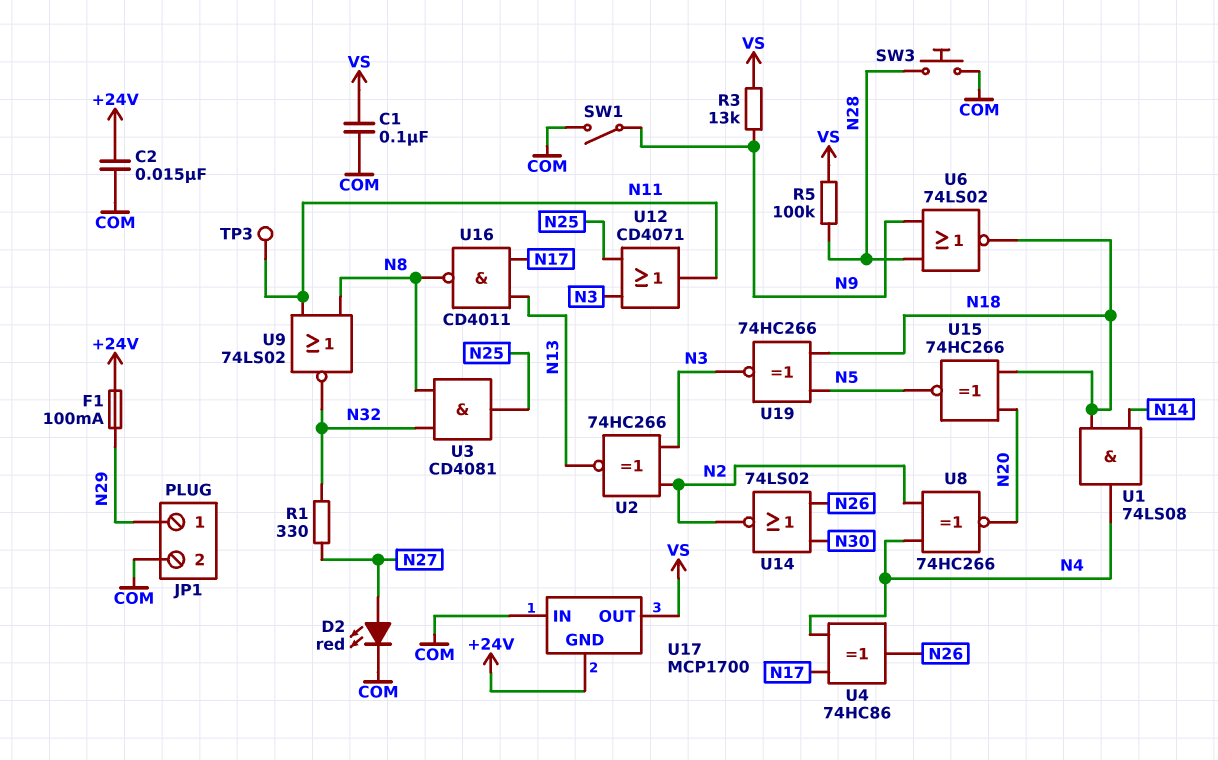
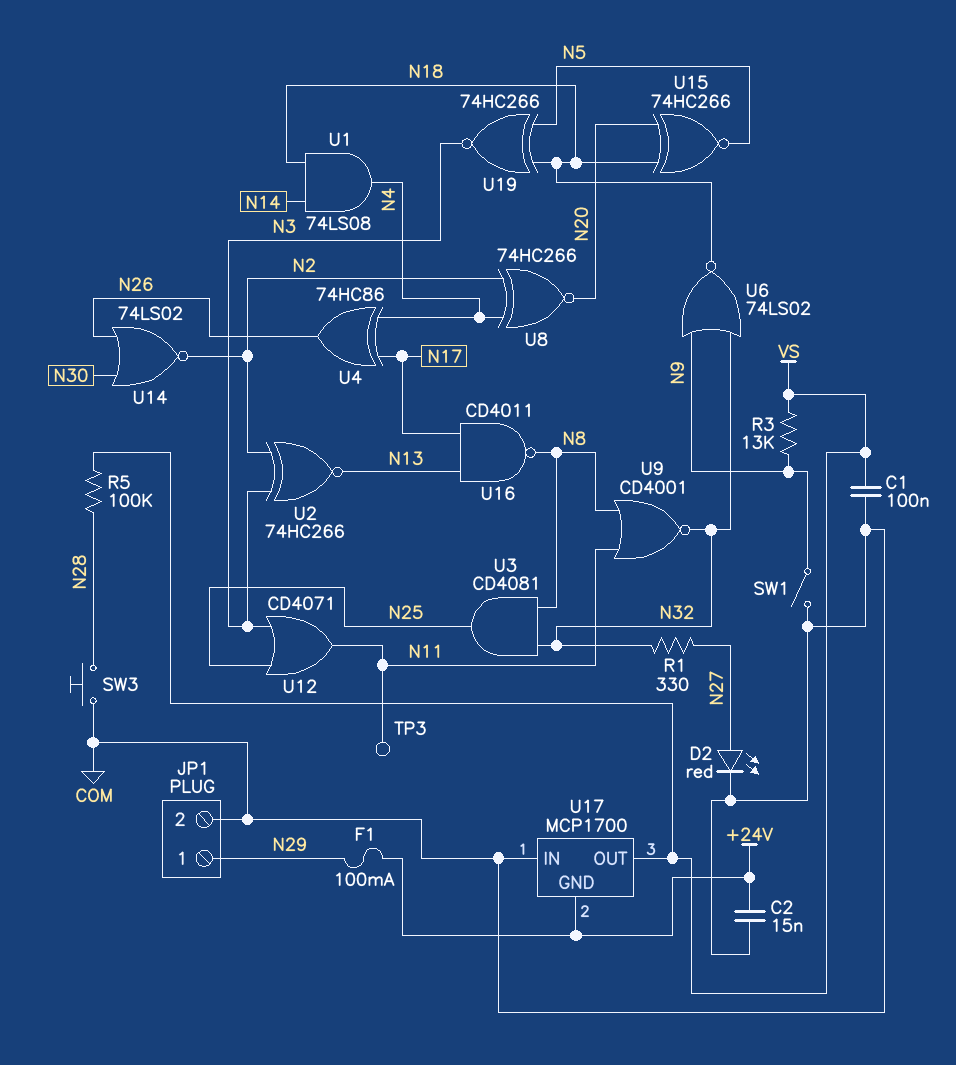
U6: NOR 74LS02 (in N9, in N28, out N18) -> NOR 74LS02 (in N9, in N32, out N18)
U9: NOR 74LS02 (in N8, in N11, out N32) -> NOR CD4001 (in N8, in N11, out N32)

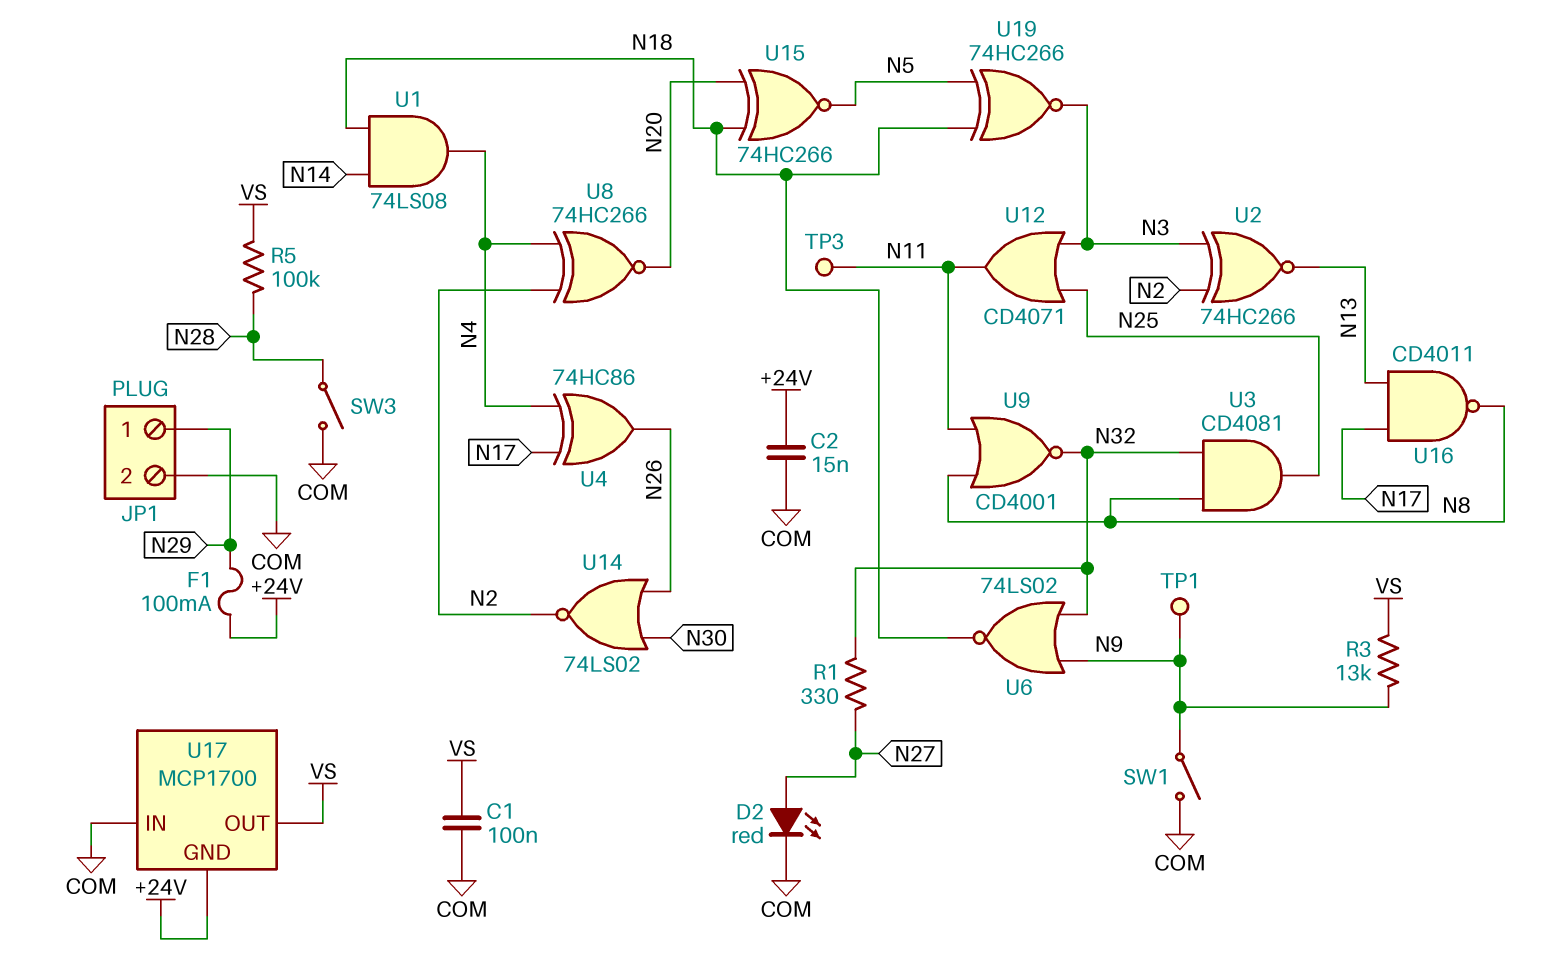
SW3: button (COM, N28) -> switch (COM, N28)
TP1: none -> test point (N9)

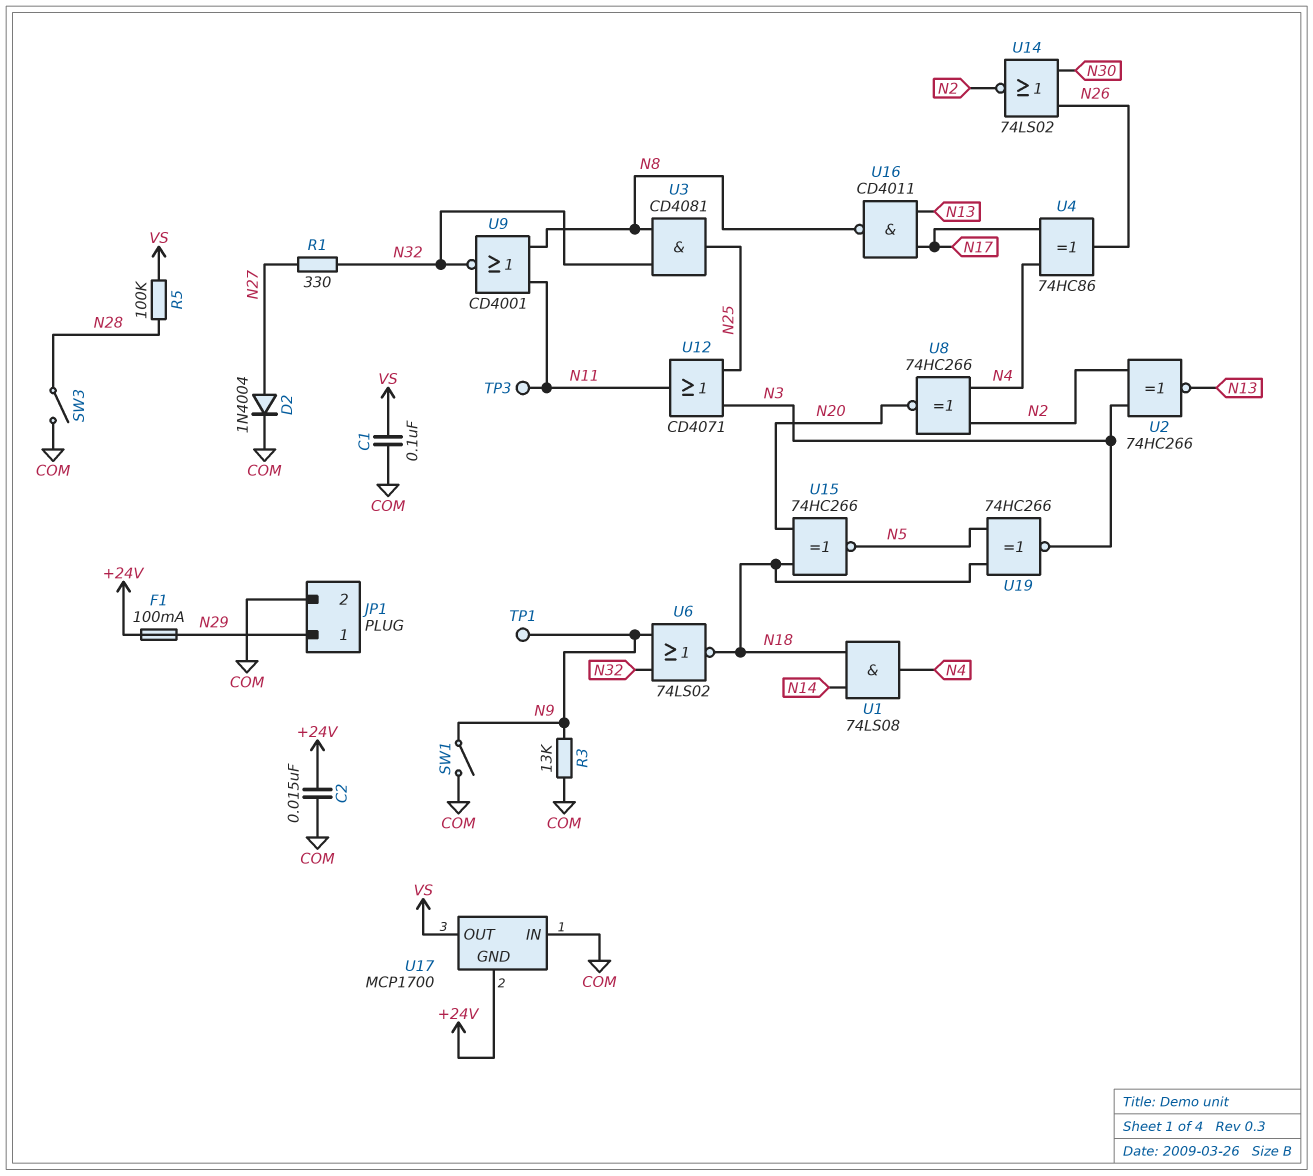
D2: LED red (A N27, K COM) -> diode 1N4004 (A N27, K COM)
R3: 13k (N9, VS) -> 13k (COM, N9)

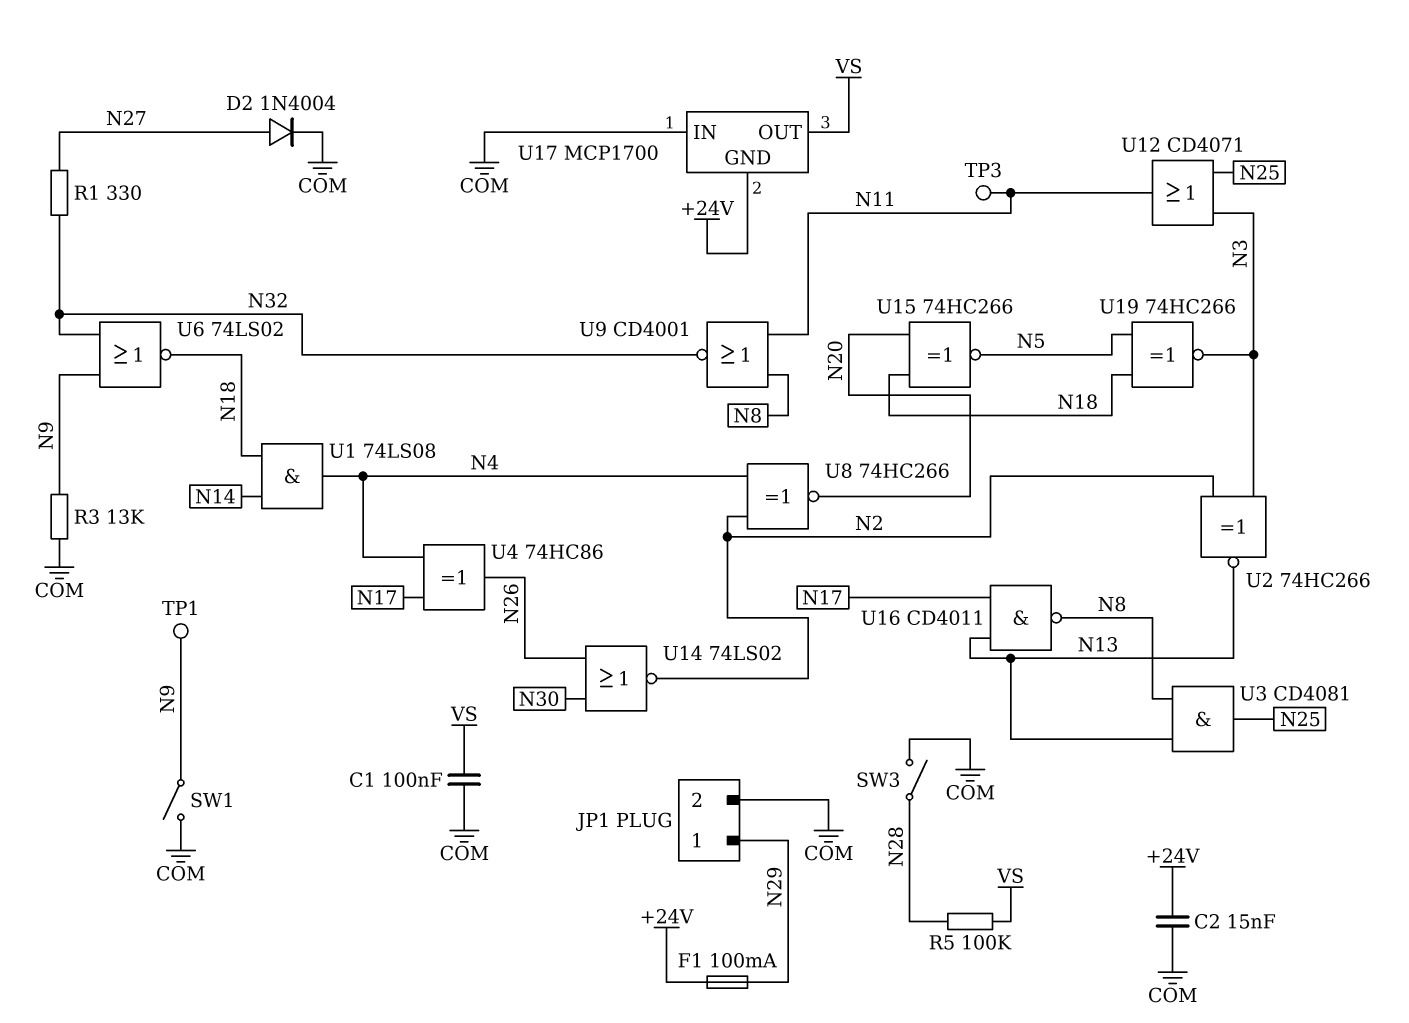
U3: AND CD4081 (in N8, in N32, out N25) -> AND CD4081 (in N8, in N13, out N25)

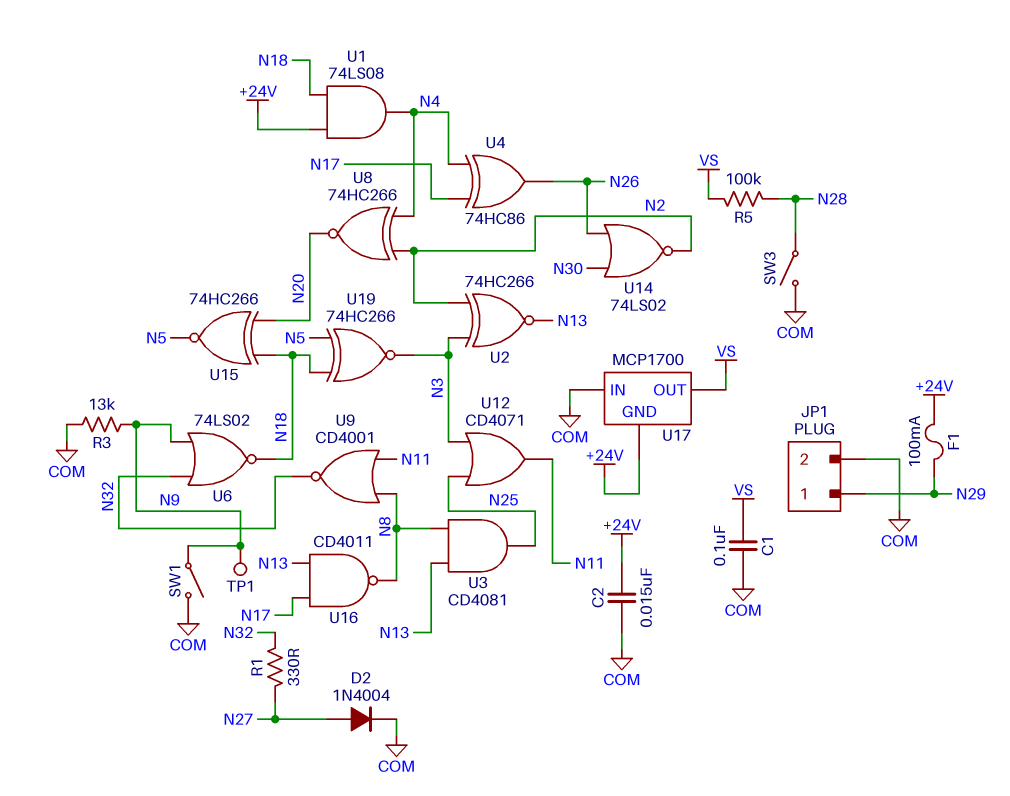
TP3: test point (N11) -> none
U1: AND 74LS08 (in N14, in N18, out N4) -> AND 74LS08 (in +24V, in N18, out N4)

